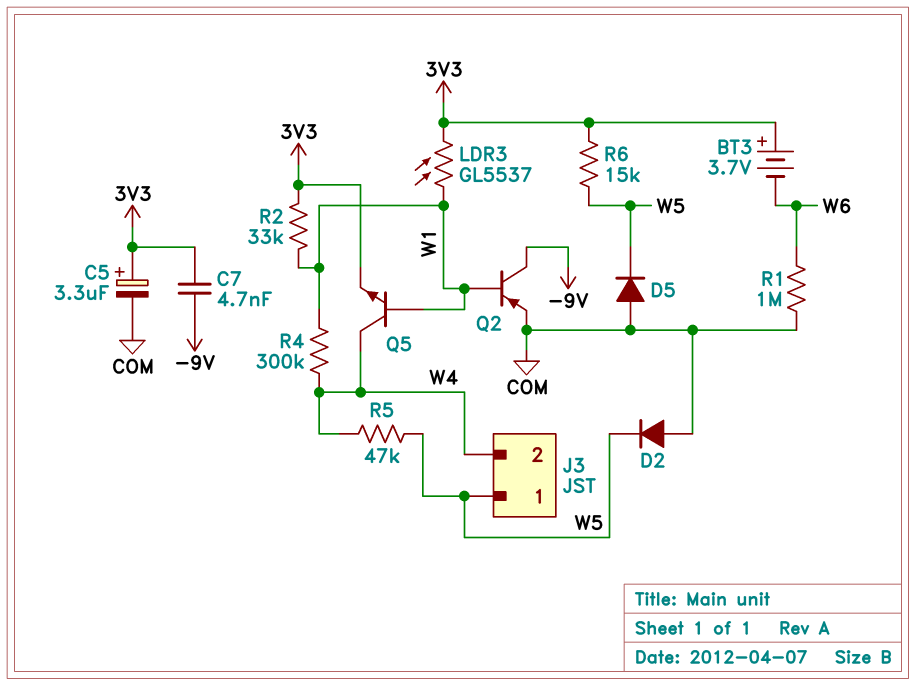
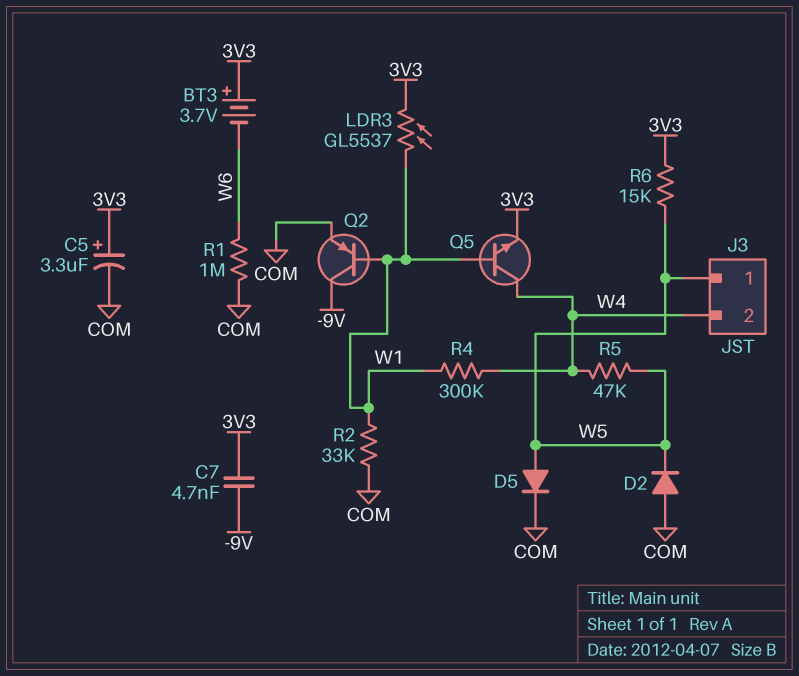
D5: diode (A COM, K W5) -> diode (A W5, K COM)
R2: 33k (3V3, W1) -> 33k (COM, W1)

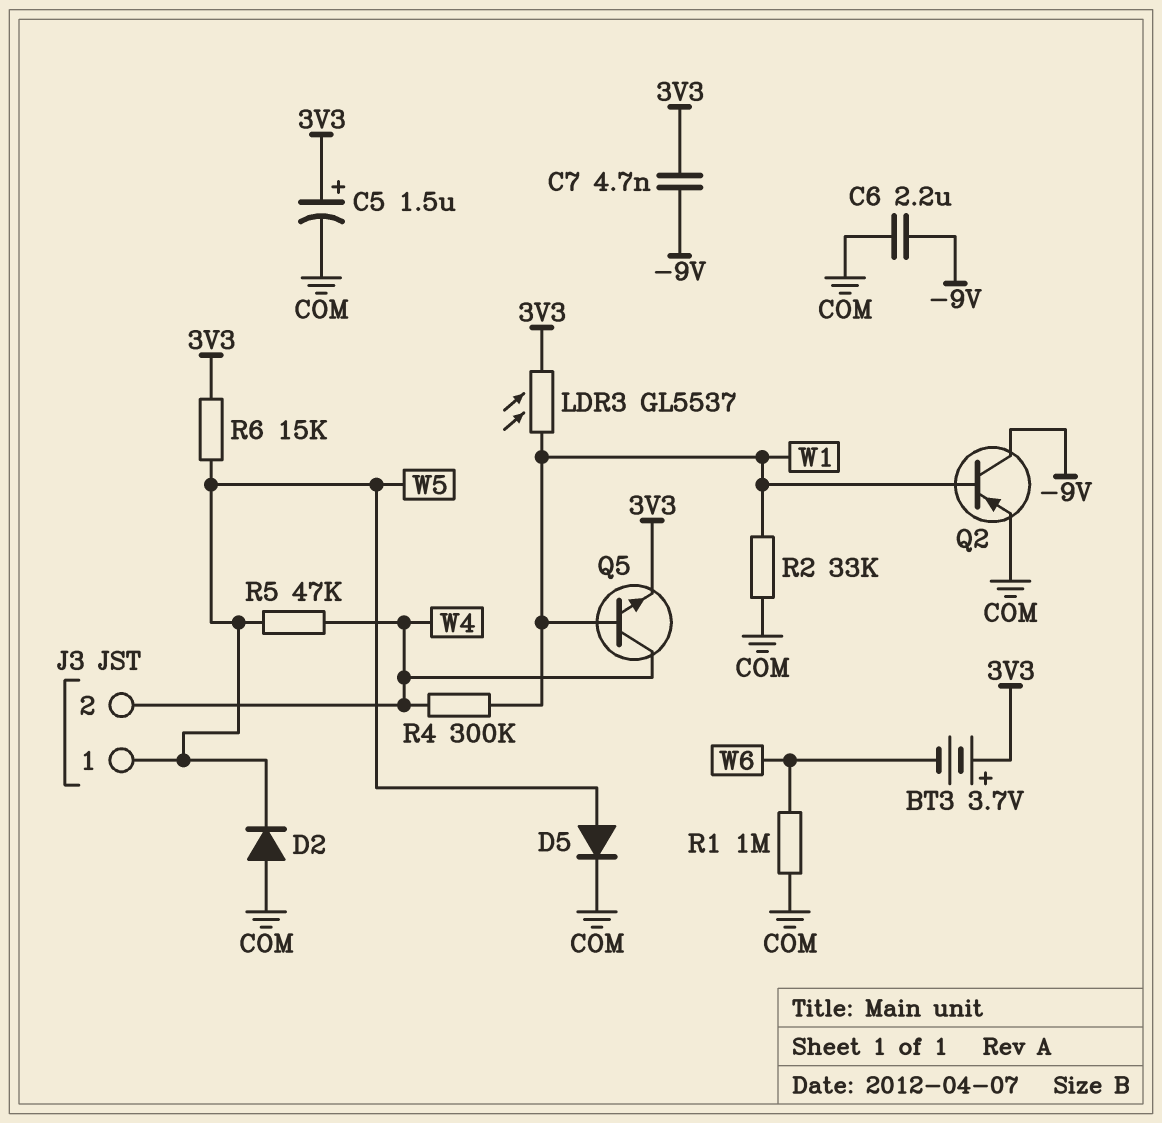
C5: 3.3uF (plus 3V3, minus COM) -> 1.5uF (plus 3V3, minus COM)
C6: none -> 2.2uF (-9V, COM)

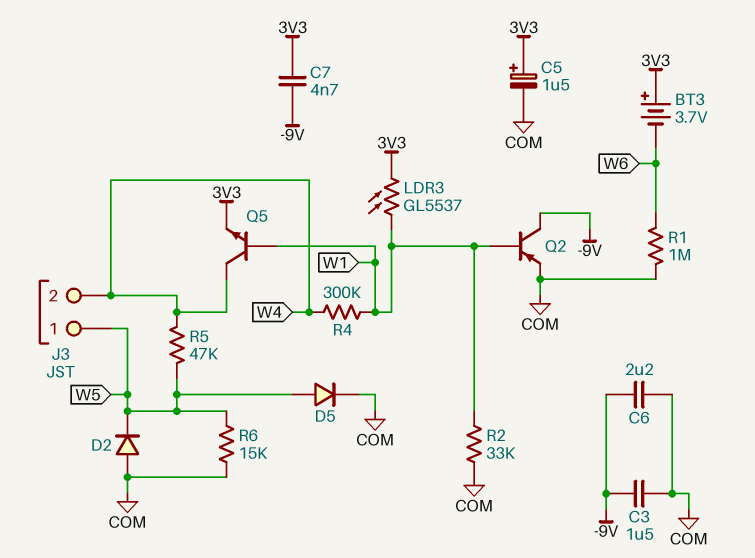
C3: none -> 1.5uF (-9V, COM)
R6: 15k (3V3, W5) -> 15k (COM, W5)

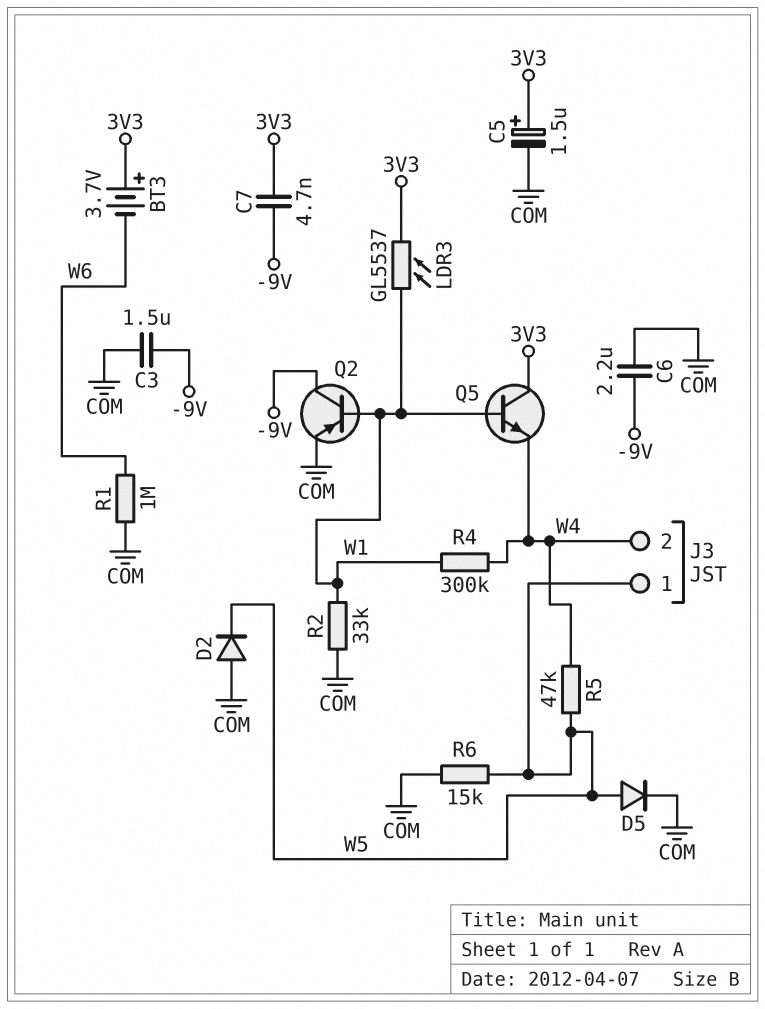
Q5: NPN (B W1, C W4, E 3V3) -> NPN (B W1, C 3V3, E W4)

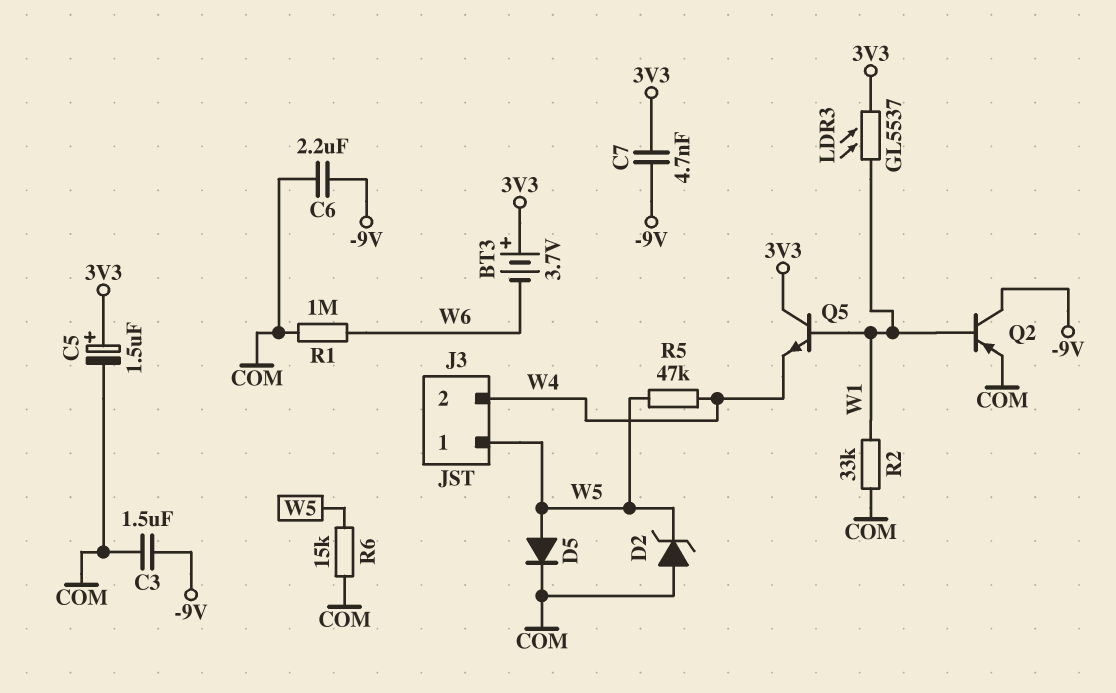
D2: diode (A COM, K W5) -> zener (A COM, K W5)
R4: 300k (W1, W4) -> none

